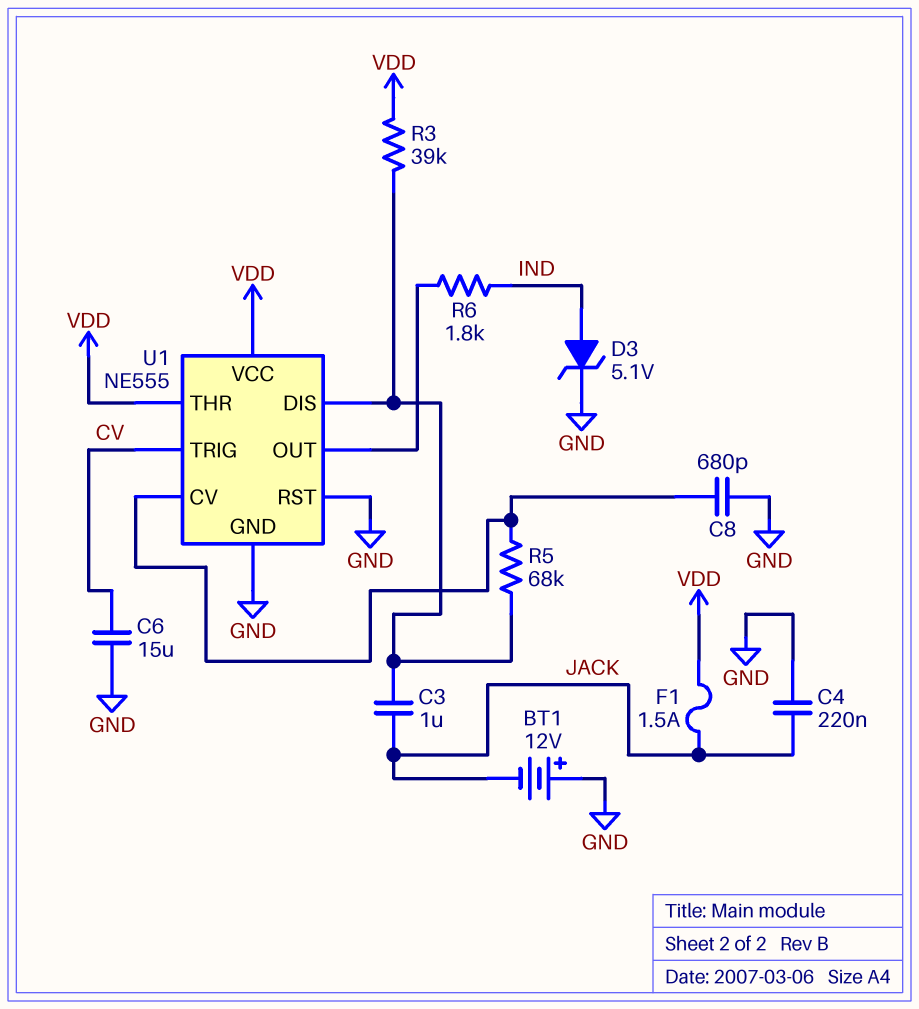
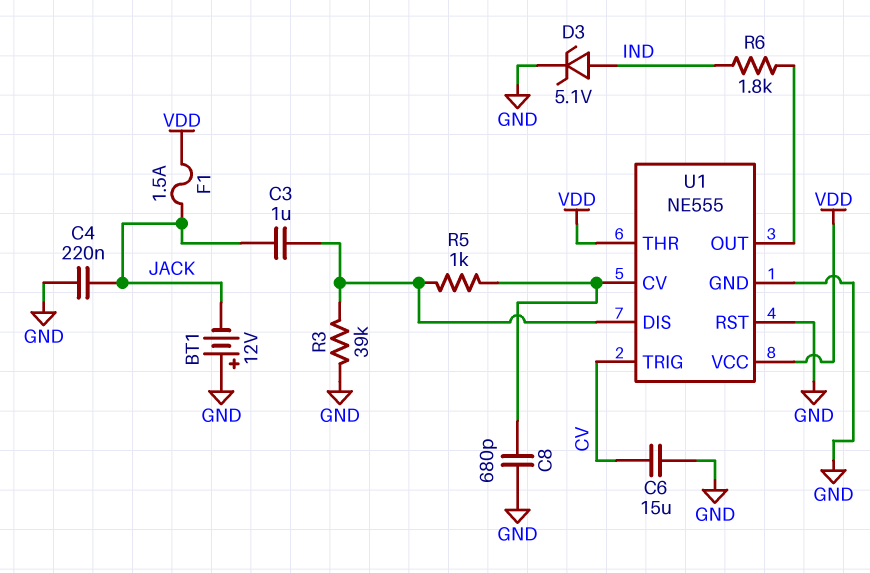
R3: 39k (U1/DIS, VDD) -> 39k (GND, U1/DIS)
R5: 68k (U1/CV, U1/DIS) -> 1k (U1/CV, U1/DIS)

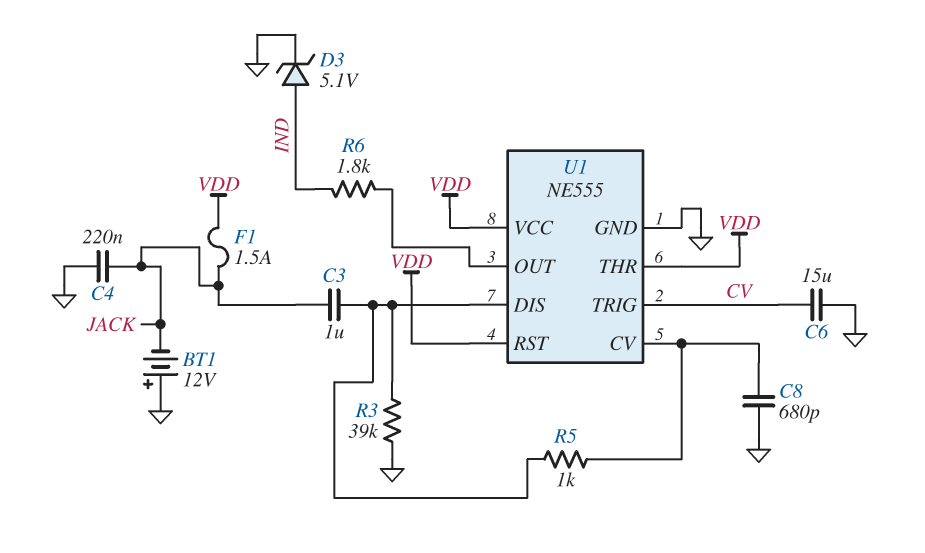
U1 pin RST: GND -> VDD

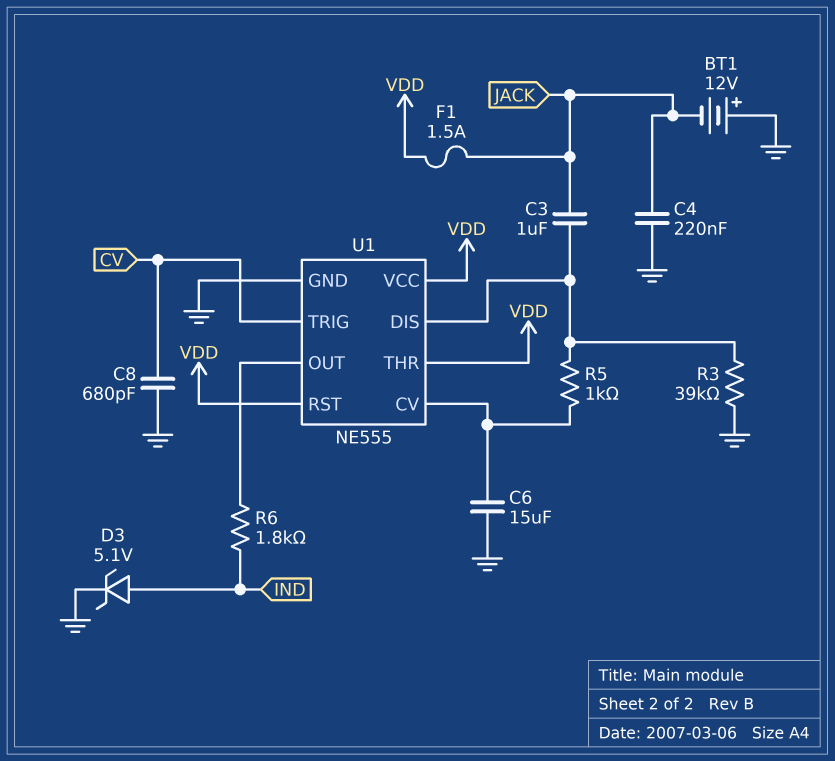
C6: 15uF (CV, GND) -> 15uF (GND, U1/CV)
C8: 680pF (GND, U1/CV) -> 680pF (CV, GND)

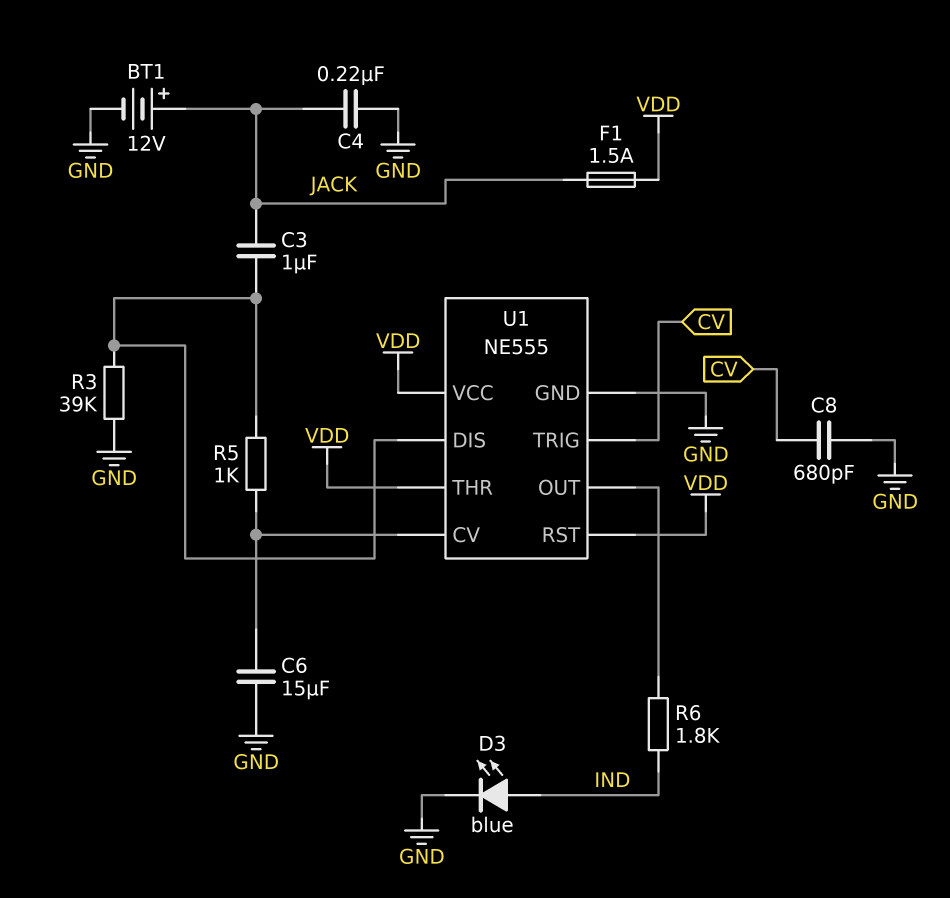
BT1: 12V (plus GND, minus JACK) -> 12V (plus JACK, minus GND)
D3: zener 5.1V (A IND, K GND) -> LED blue (A IND, K GND)

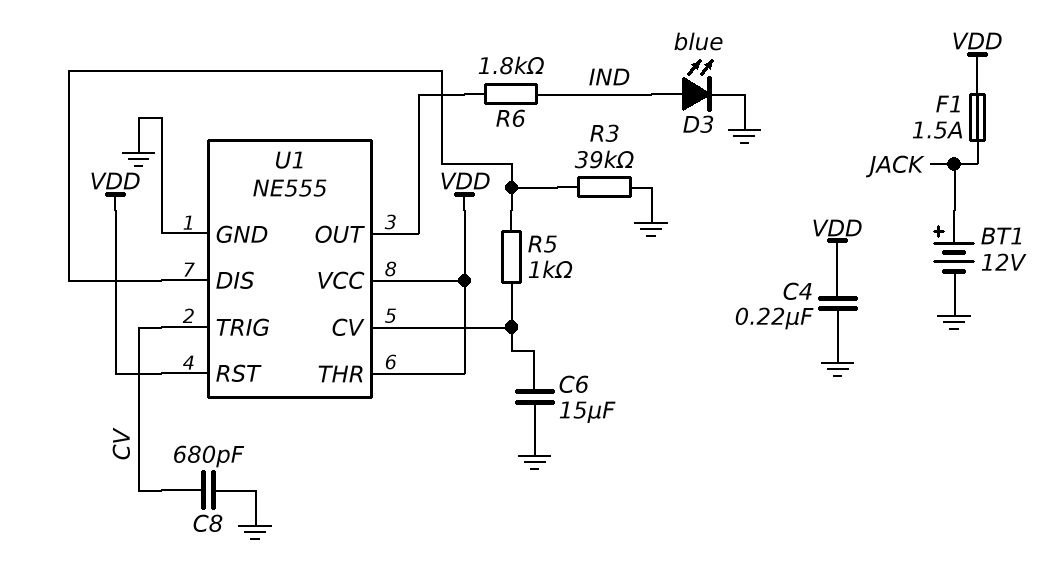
C3: 1uF (JACK, U1/DIS) -> none
C4: 220nF (GND, JACK) -> 220nF (GND, VDD)

